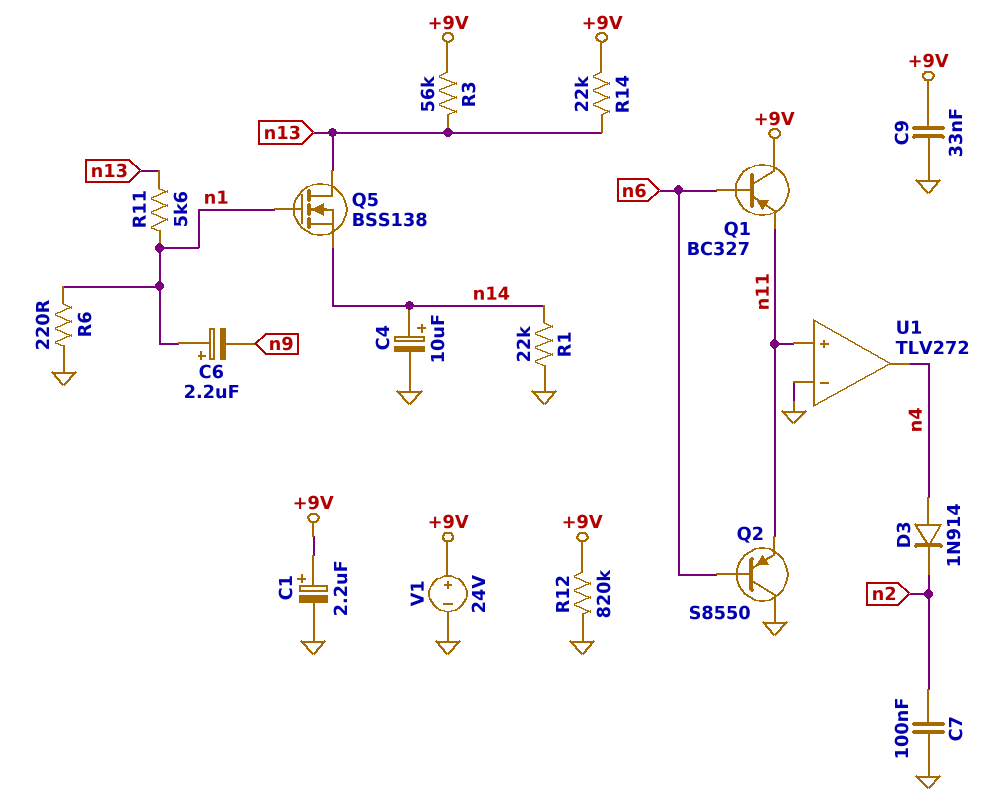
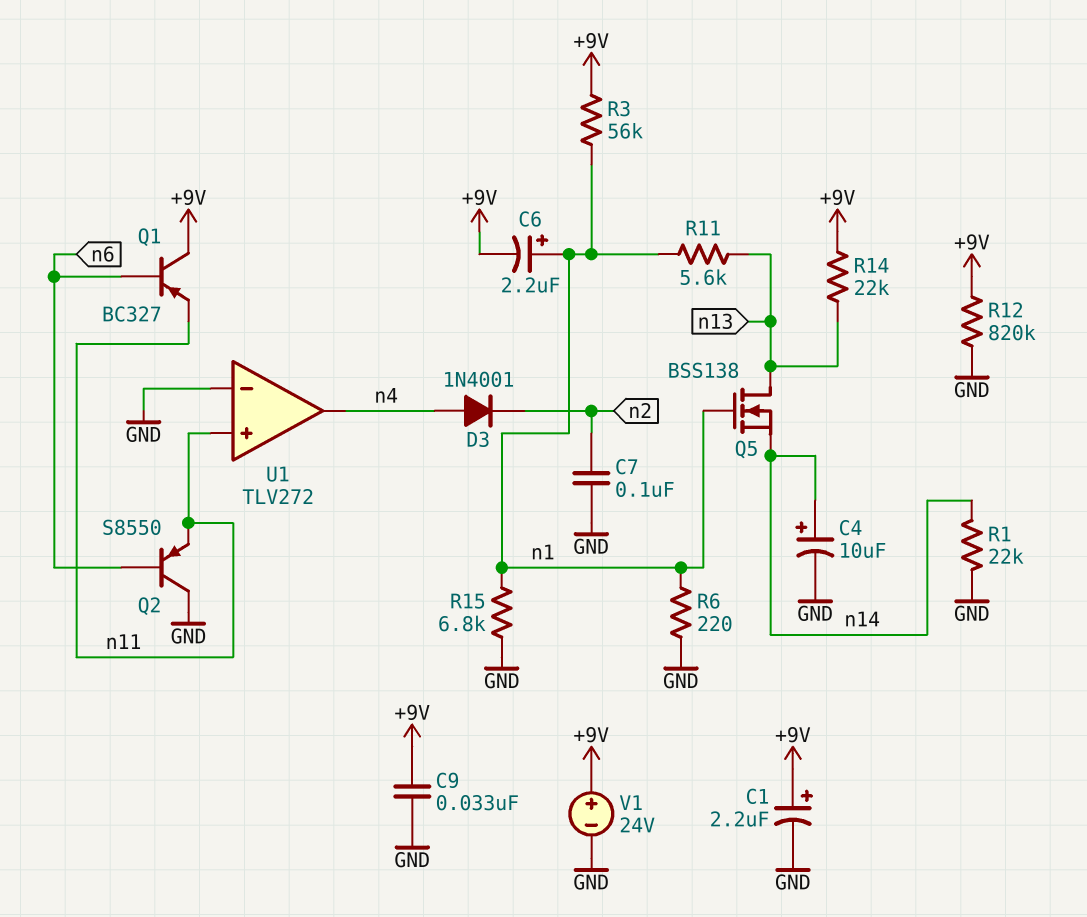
C6: 2.2uF (plus n1, minus n9) -> 2.2uF (plus n1, minus +9V)
D3: diode 1N914 (A n4, K n2) -> diode 1N4001 (A n4, K n2)
R3: 56k (+9V, n13) -> 56k (+9V, n1)
R15: none -> 6.8k (GND, n1)

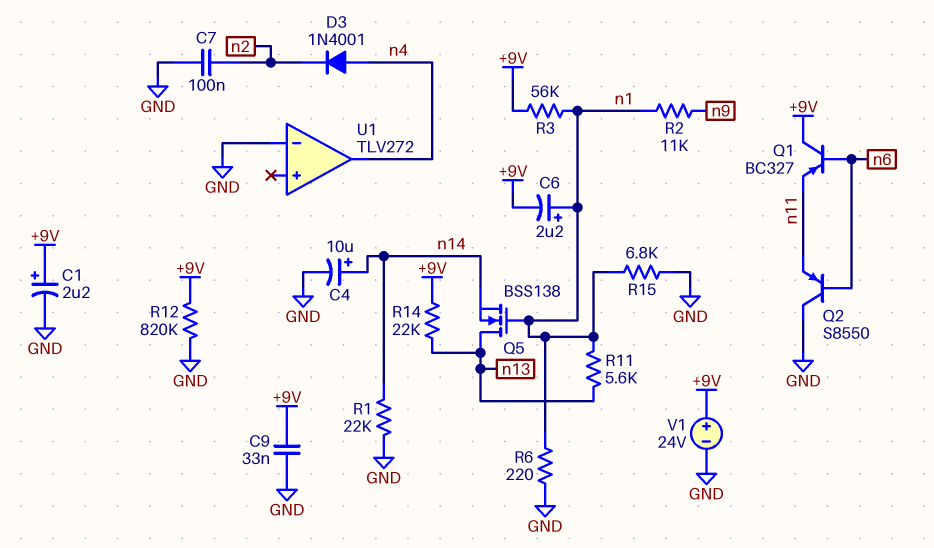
R2: none -> 11k (n1, n9)
U1 pin in+: n11 -> none

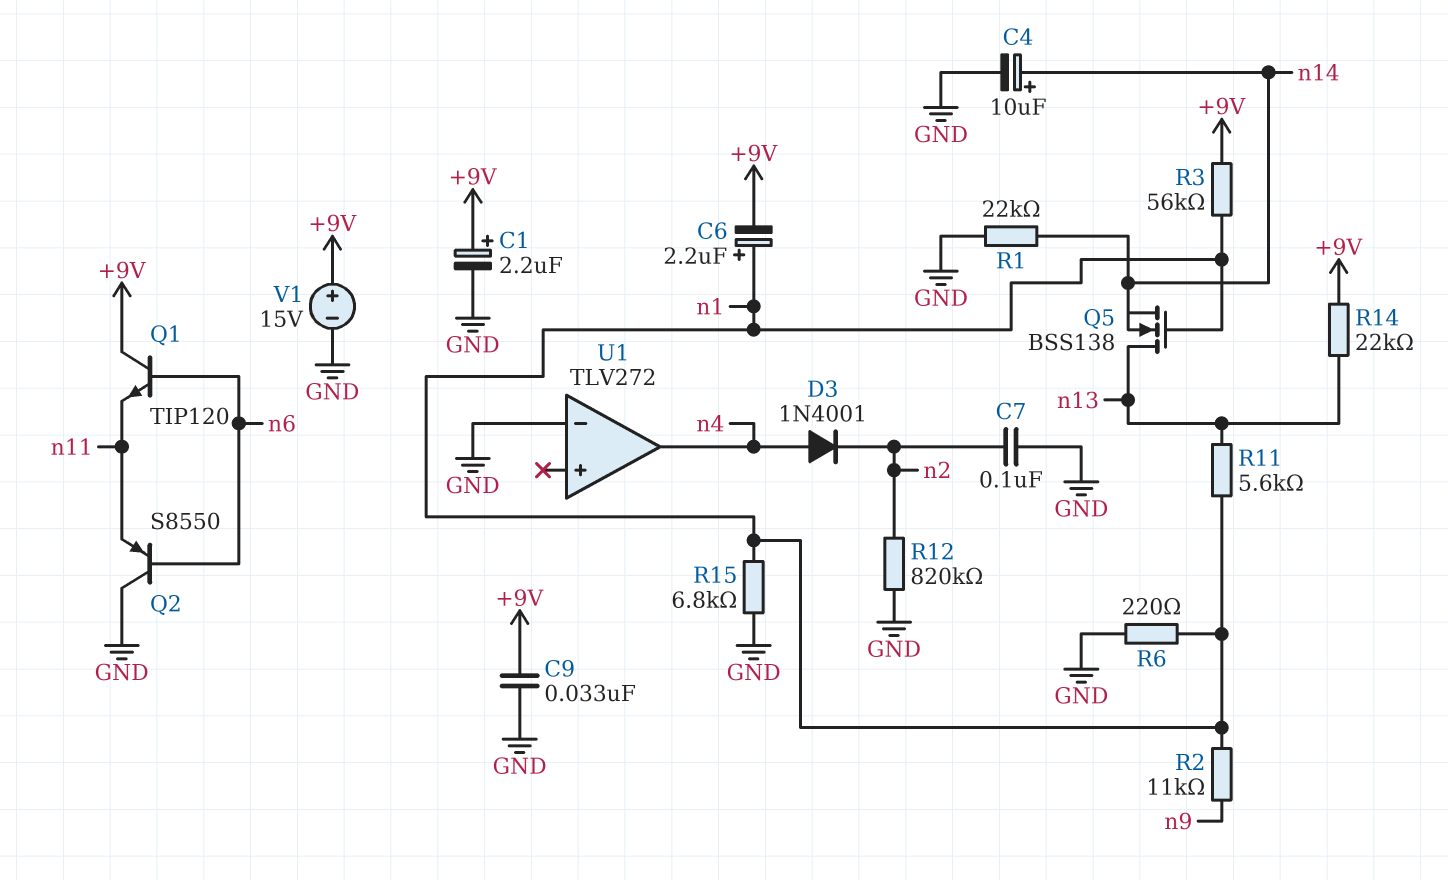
Q1: PNP BC327 (B n6, C +9V, E n11) -> NPN TIP120 (B n6, C +9V, E n11)
R12: 820k (+9V, GND) -> 820k (GND, n2)
V1: 24V (plus +9V, minus GND) -> 15V (plus +9V, minus GND)

